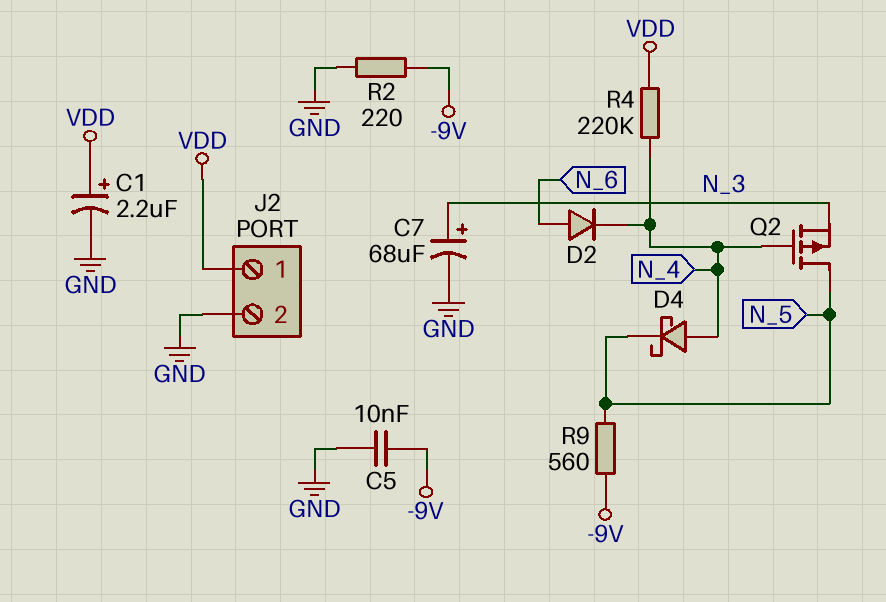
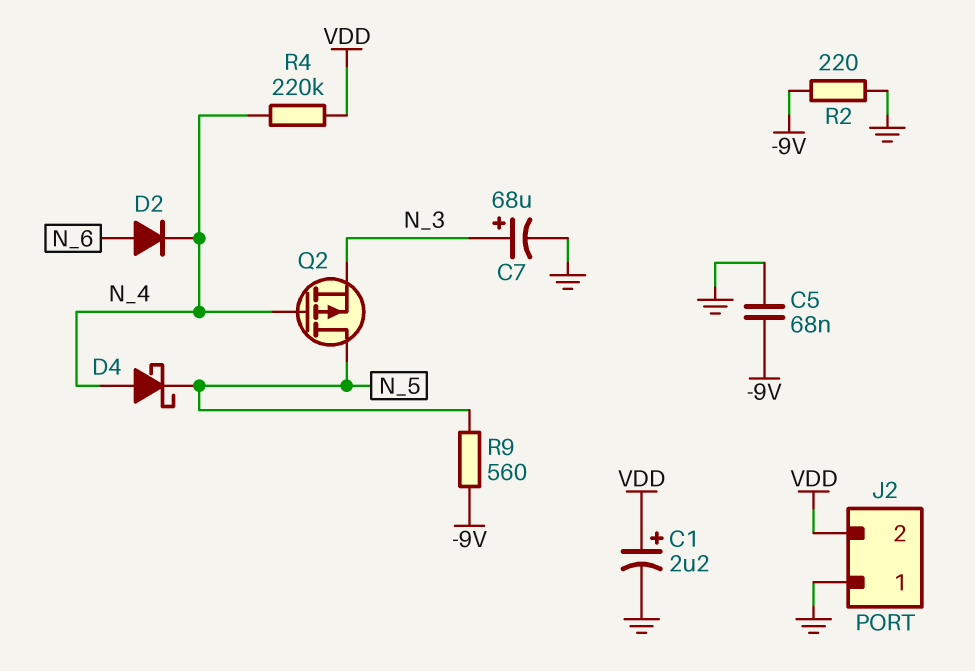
C5: 10nF (-9V, GND) -> 68nF (-9V, GND)
J2 pin 1: VDD -> GND
J2 pin 2: GND -> VDD

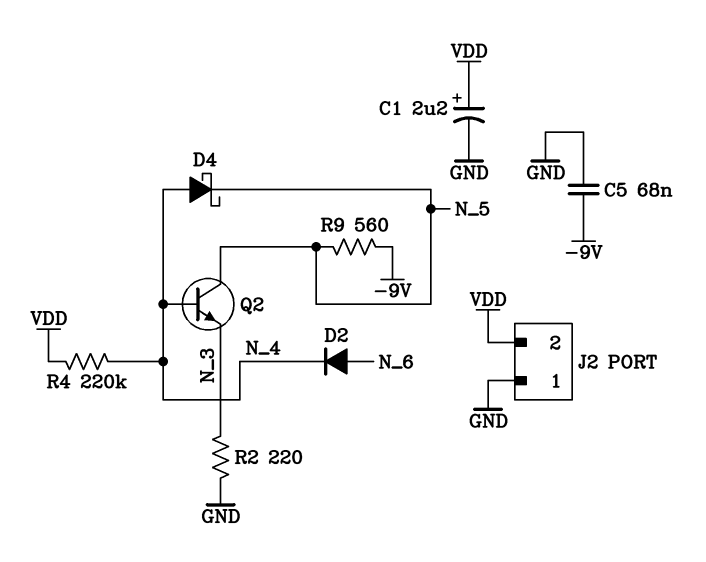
C7: 68uF (plus N_3, minus GND) -> none
Q2: PMOS (G N_4, D N_5, S N_3) -> NPN (B N_4, C N_5, E N_3)
R2: 220 (-9V, GND) -> 220 (GND, N_3)

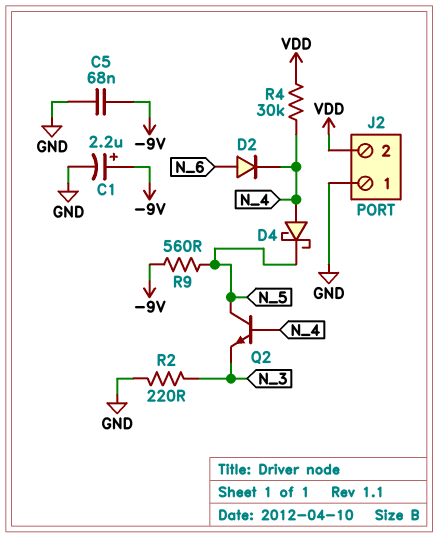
C1: 2.2uF (plus VDD, minus GND) -> 2.2uF (plus -9V, minus GND)
R4: 220k (N_4, VDD) -> 30k (N_4, VDD)

